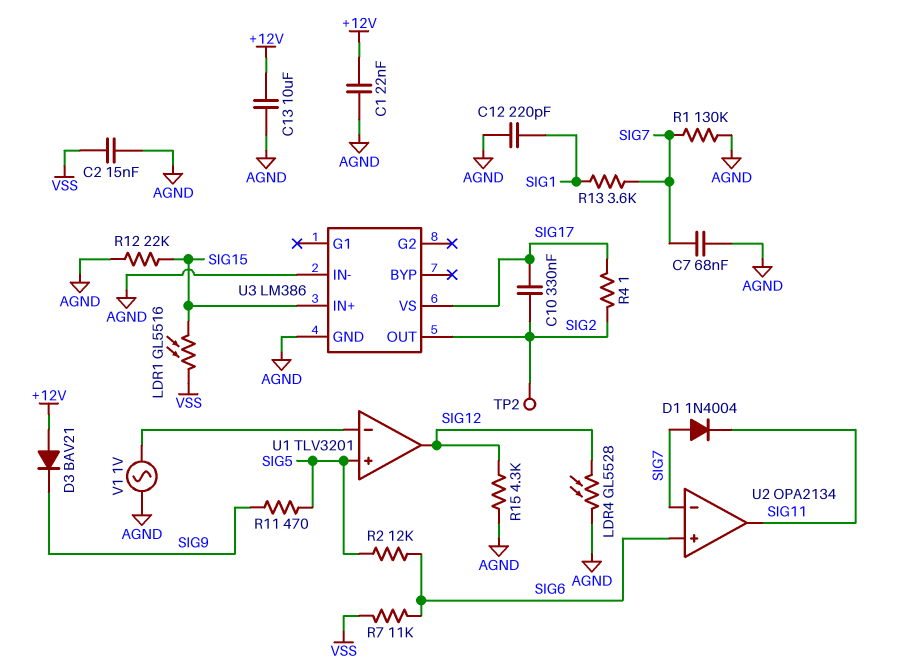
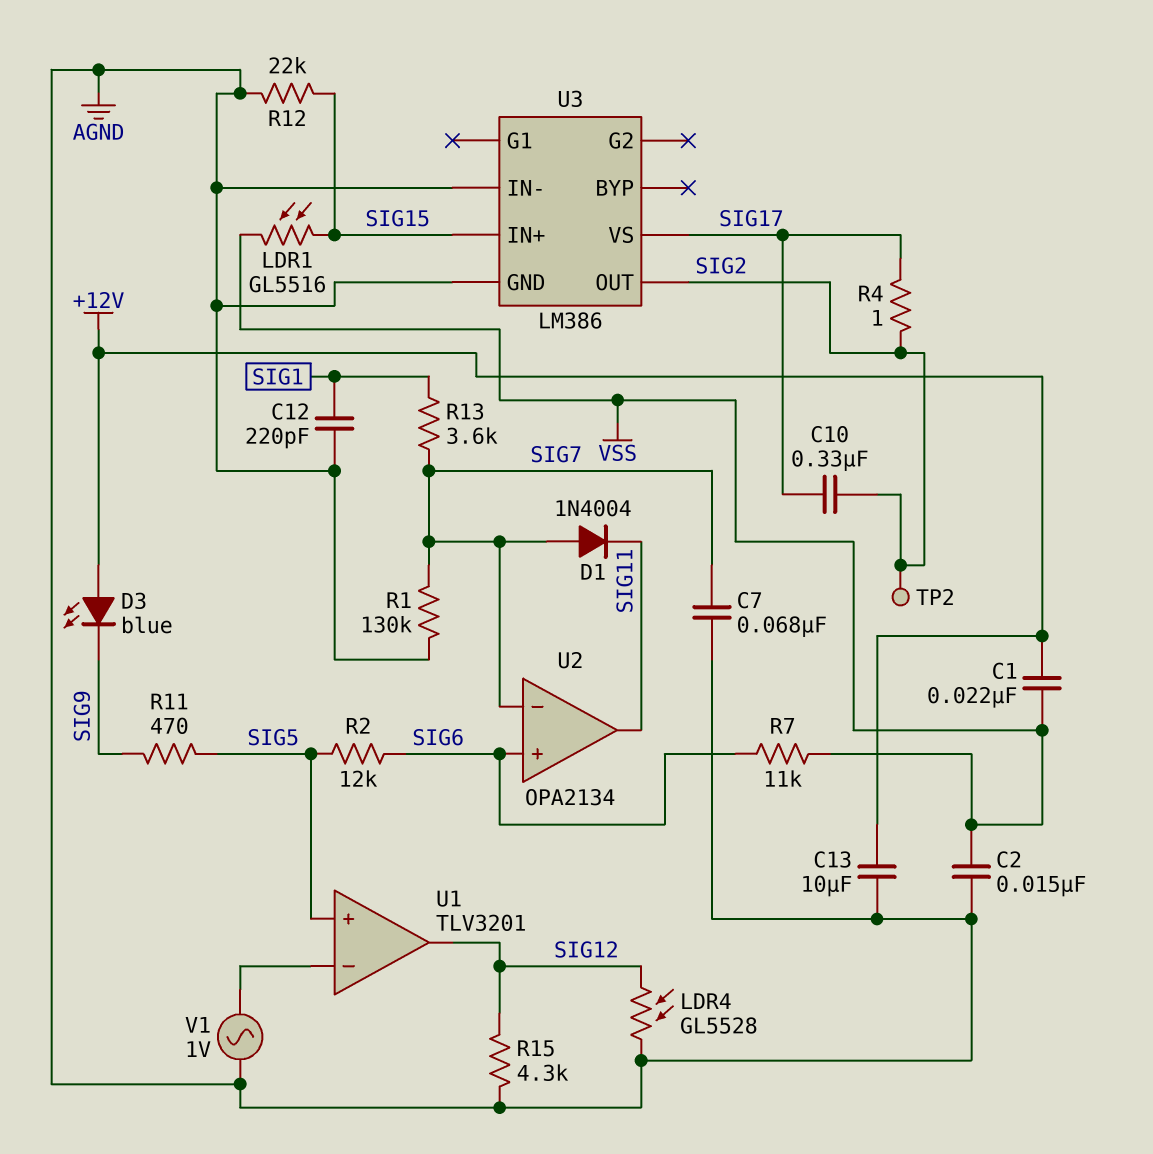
C1: 22nF (+12V, AGND) -> 22nF (+12V, VSS)
D3: diode BAV21 (A +12V, K SIG9) -> LED blue (A +12V, K SIG9)

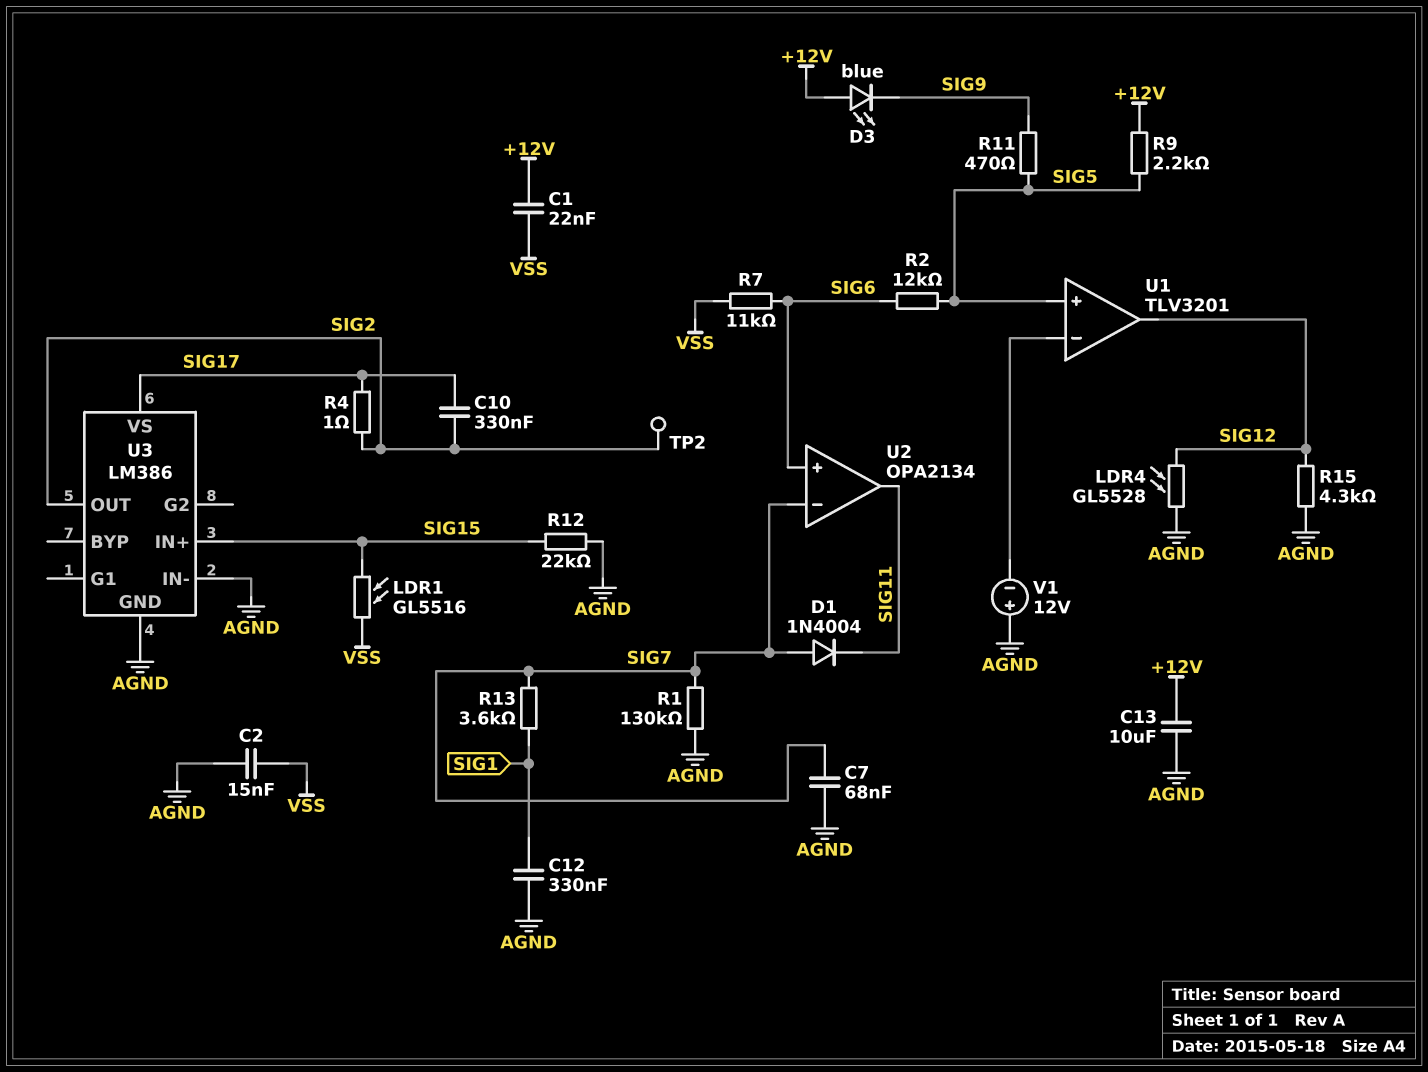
C12: 220pF (AGND, SIG1) -> 330nF (AGND, SIG1)
R9: none -> 2.2k (+12V, SIG5)
V1: AC 1V (AGND, U1/in-) -> 12V (plus AGND, minus U1/in-)

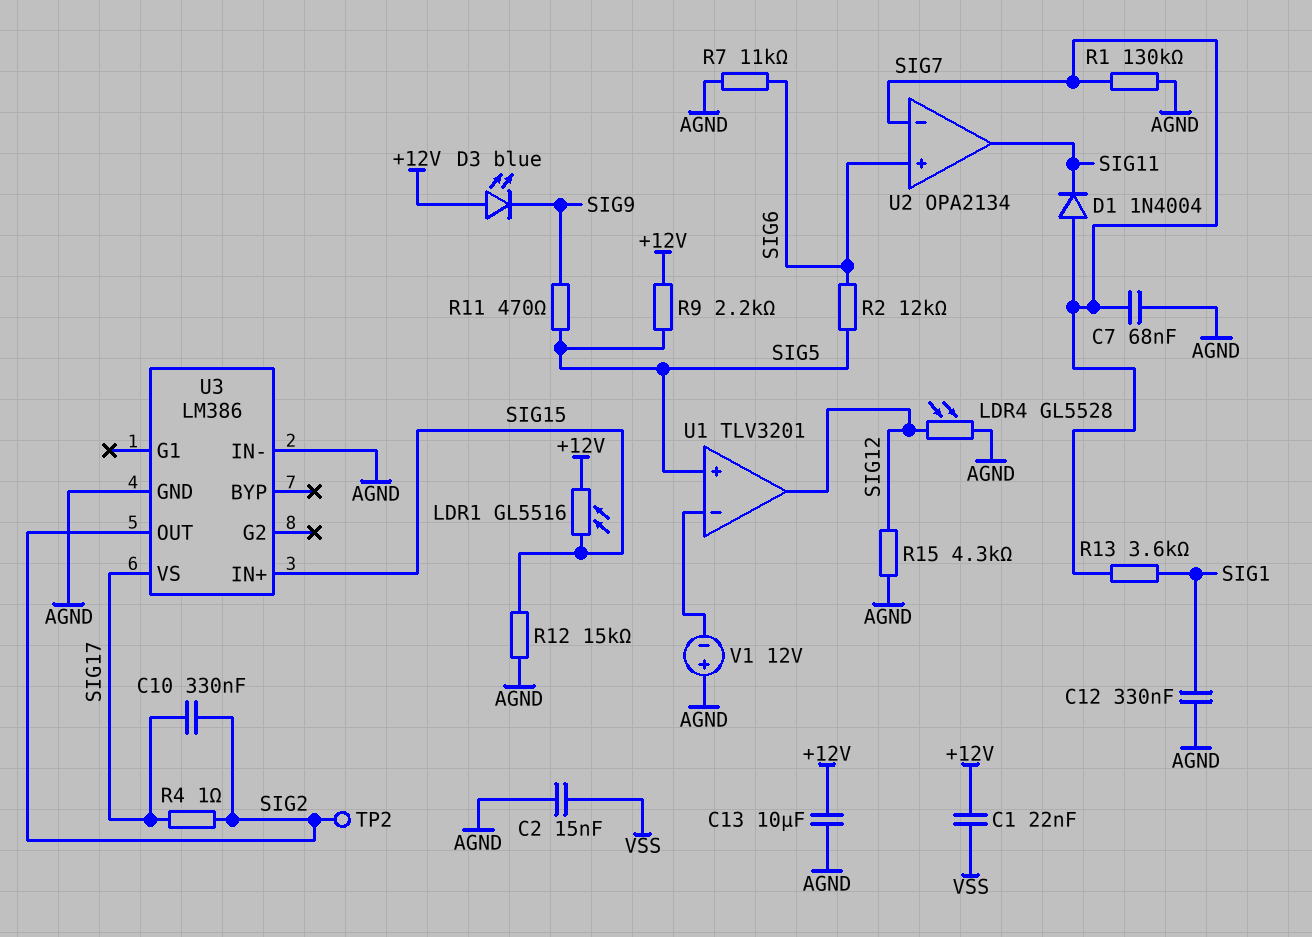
LDR1: GL5516 (SIG15, VSS) -> GL5516 (+12V, SIG15)
R7: 11k (SIG6, VSS) -> 11k (AGND, SIG6)
R12: 22k (AGND, SIG15) -> 15k (AGND, SIG15)

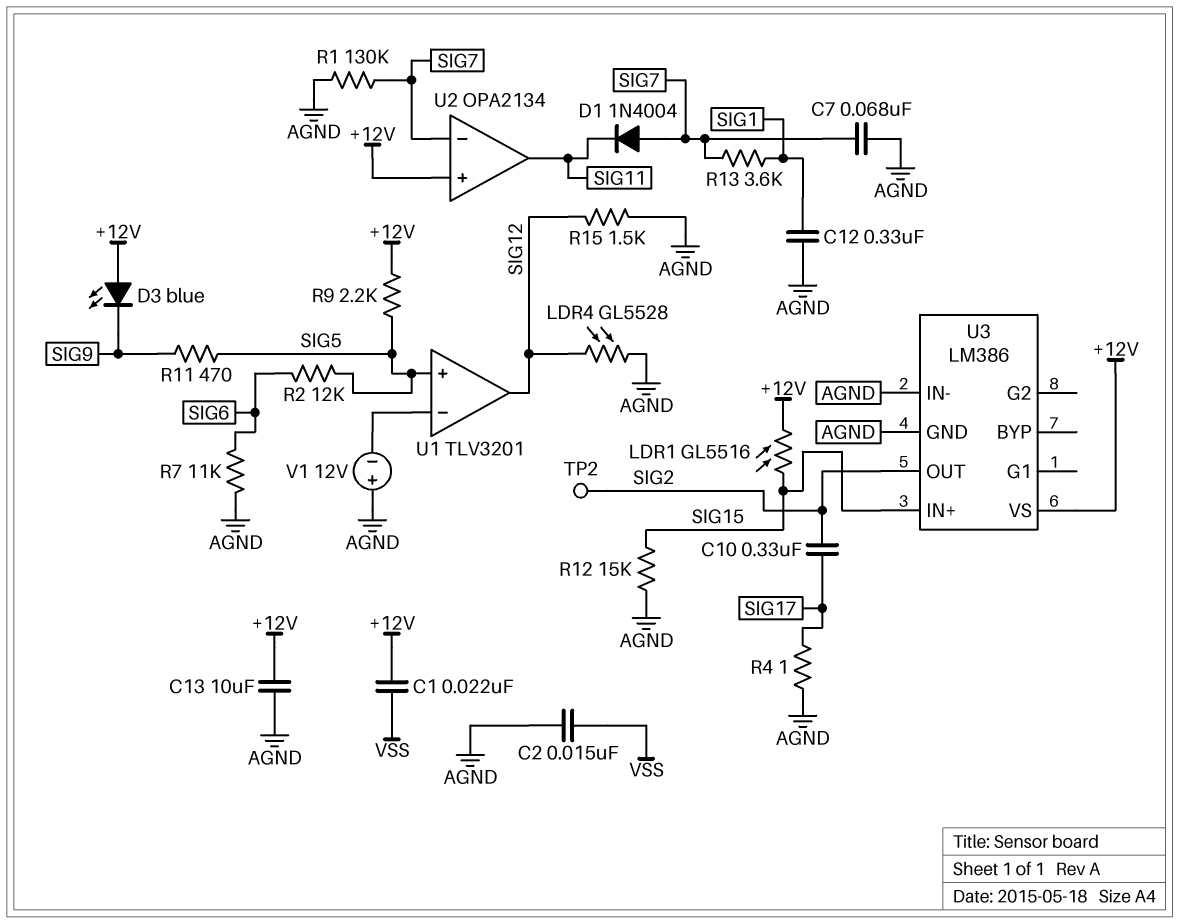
R4: 1 (SIG2, SIG17) -> 1 (AGND, SIG17)
R15: 4.3k (AGND, SIG12) -> 1.5k (AGND, SIG12)
U2 pin in+: SIG6 -> +12V
U3 pin VS: SIG17 -> +12V

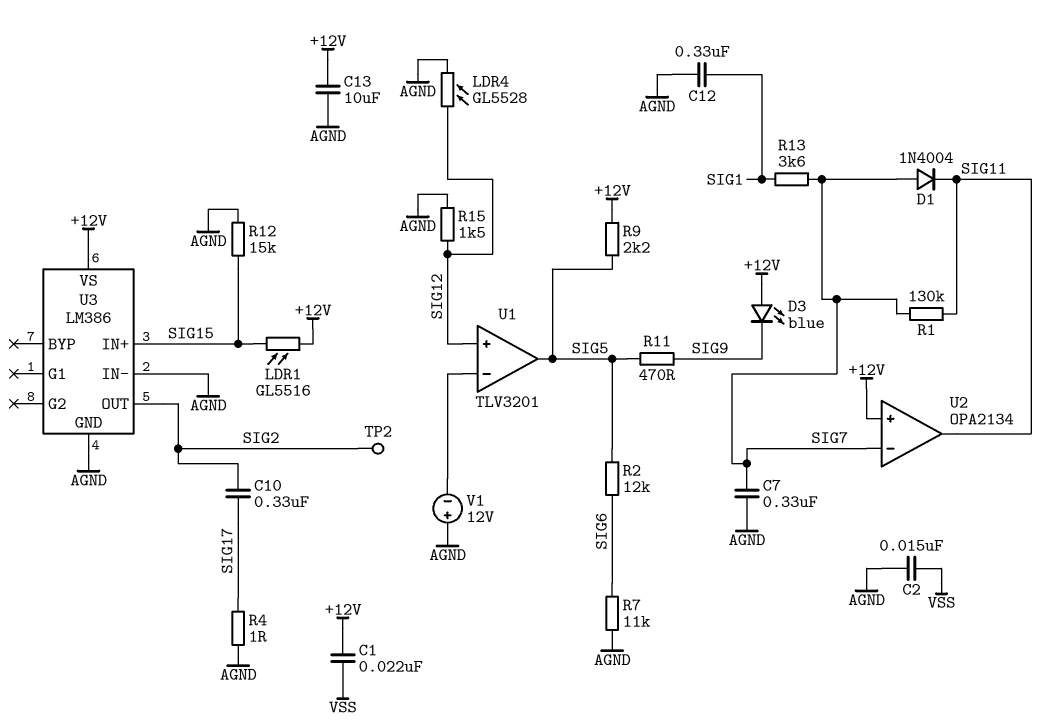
C7: 68nF (AGND, SIG7) -> 330nF (AGND, SIG7)
R1: 130k (AGND, SIG7) -> 130k (SIG7, SIG11)
U1 pin in+: SIG5 -> SIG12
U1 pin out: SIG12 -> SIG5

